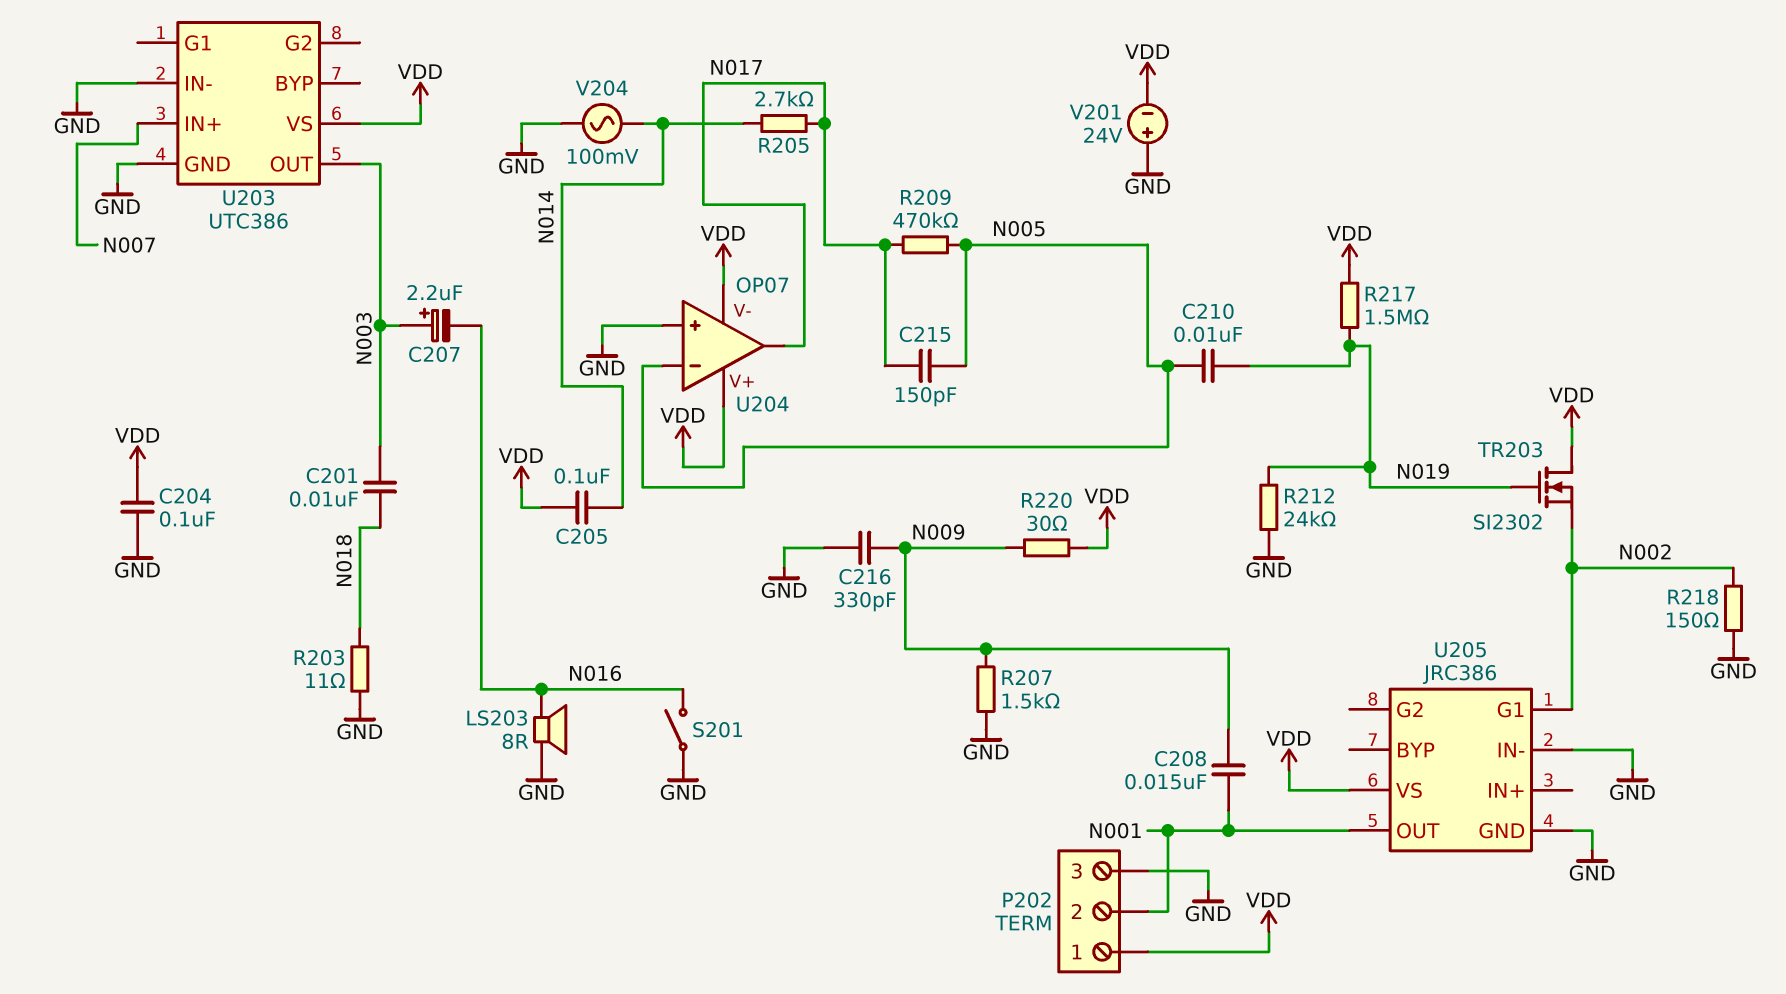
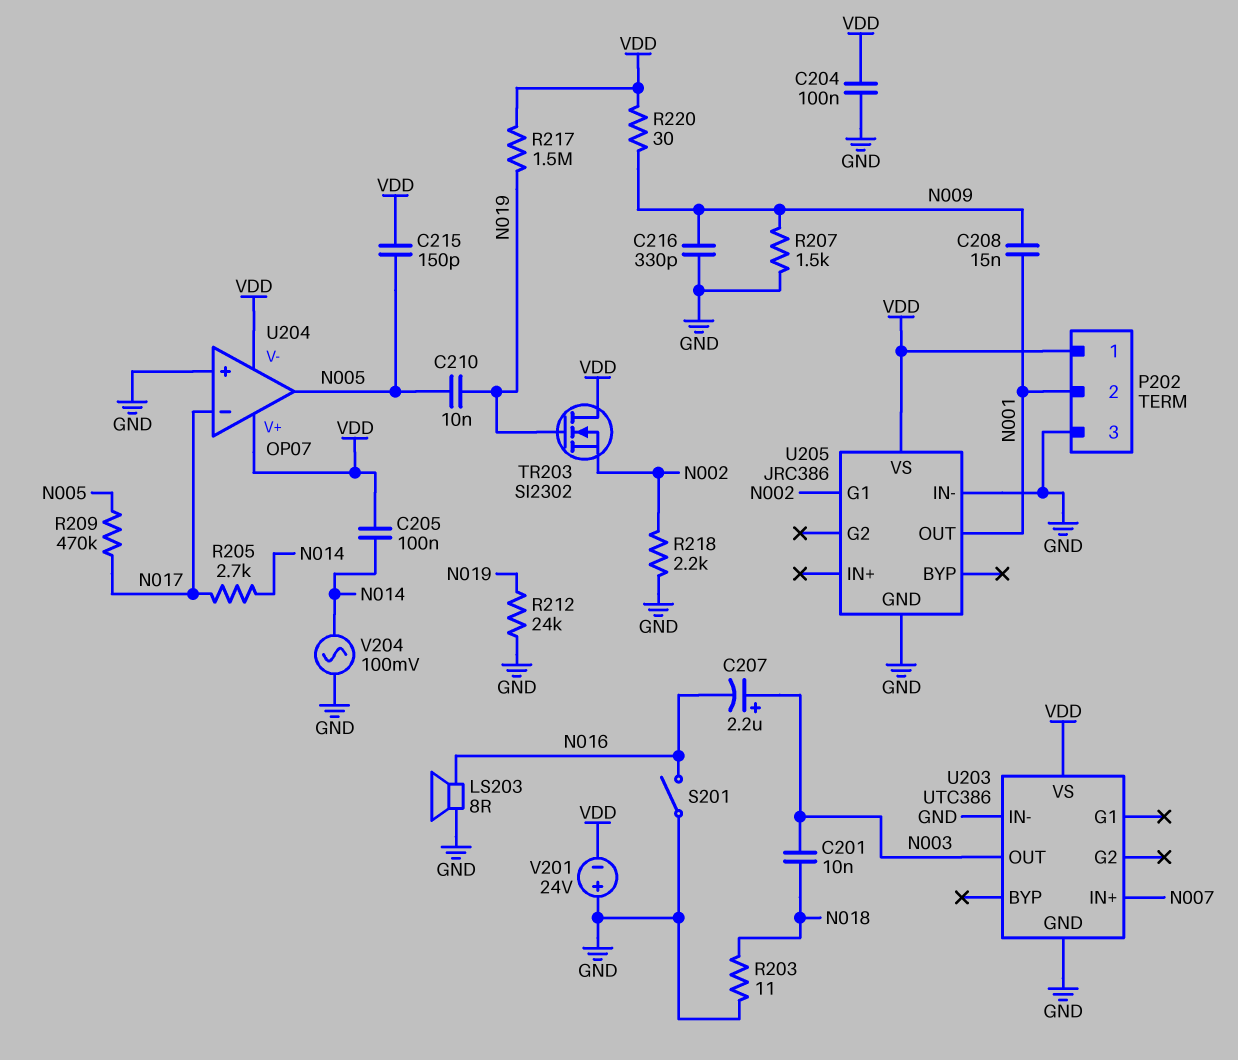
C215: 150pF (N005, N017) -> 150pF (N005, VDD)
R218: 150 (GND, N002) -> 2.2k (GND, N002)
U204 pin in-: N005 -> N017
U204 pin out: N017 -> N005

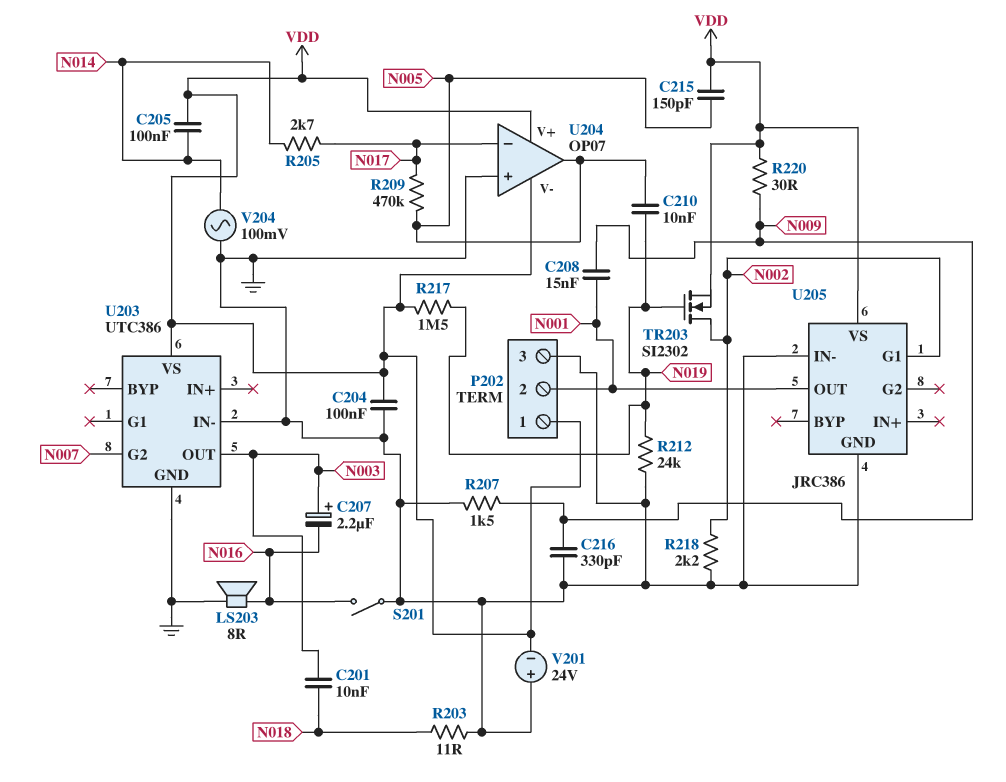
TR203: NMOS SI2302 (G N019, D VDD, S N002) -> NMOS SI2302 (G N019, D N002, S VDD)
U203 pin G2: none -> N007
U203 pin IN+: N007 -> none

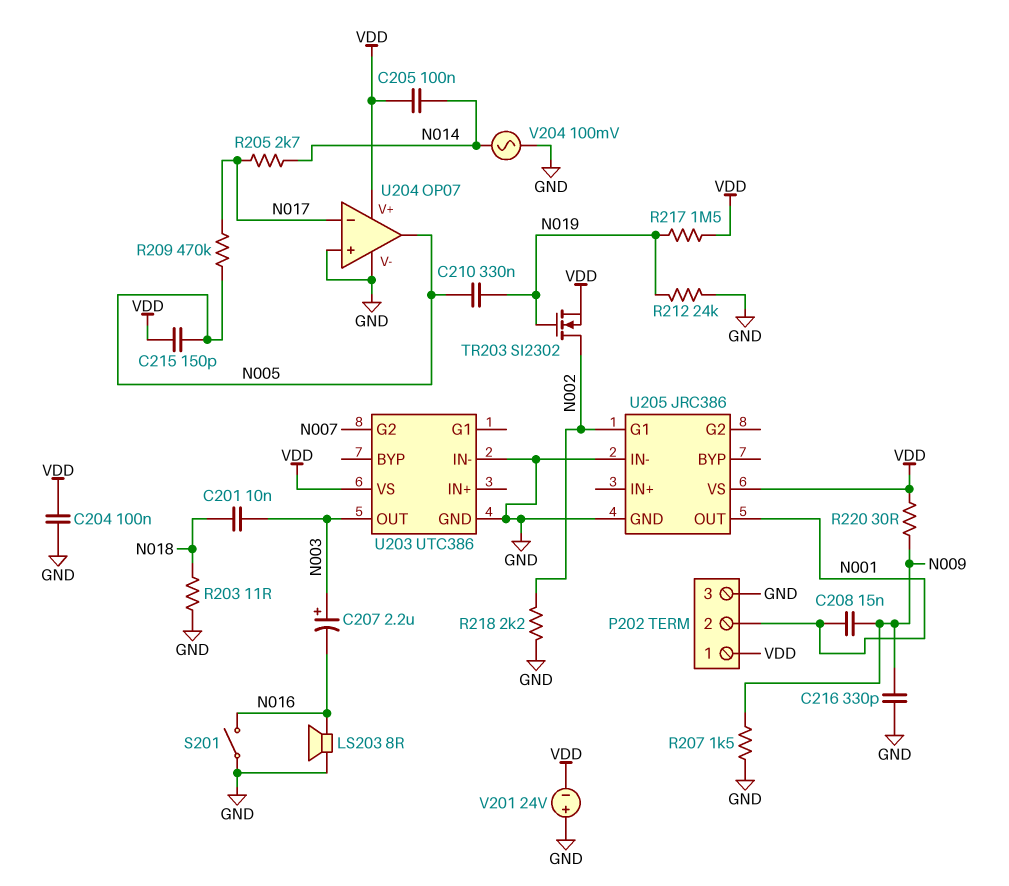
C210: 10nF (N005, N019) -> 330nF (N005, N019)
U204 pin V-: VDD -> GND

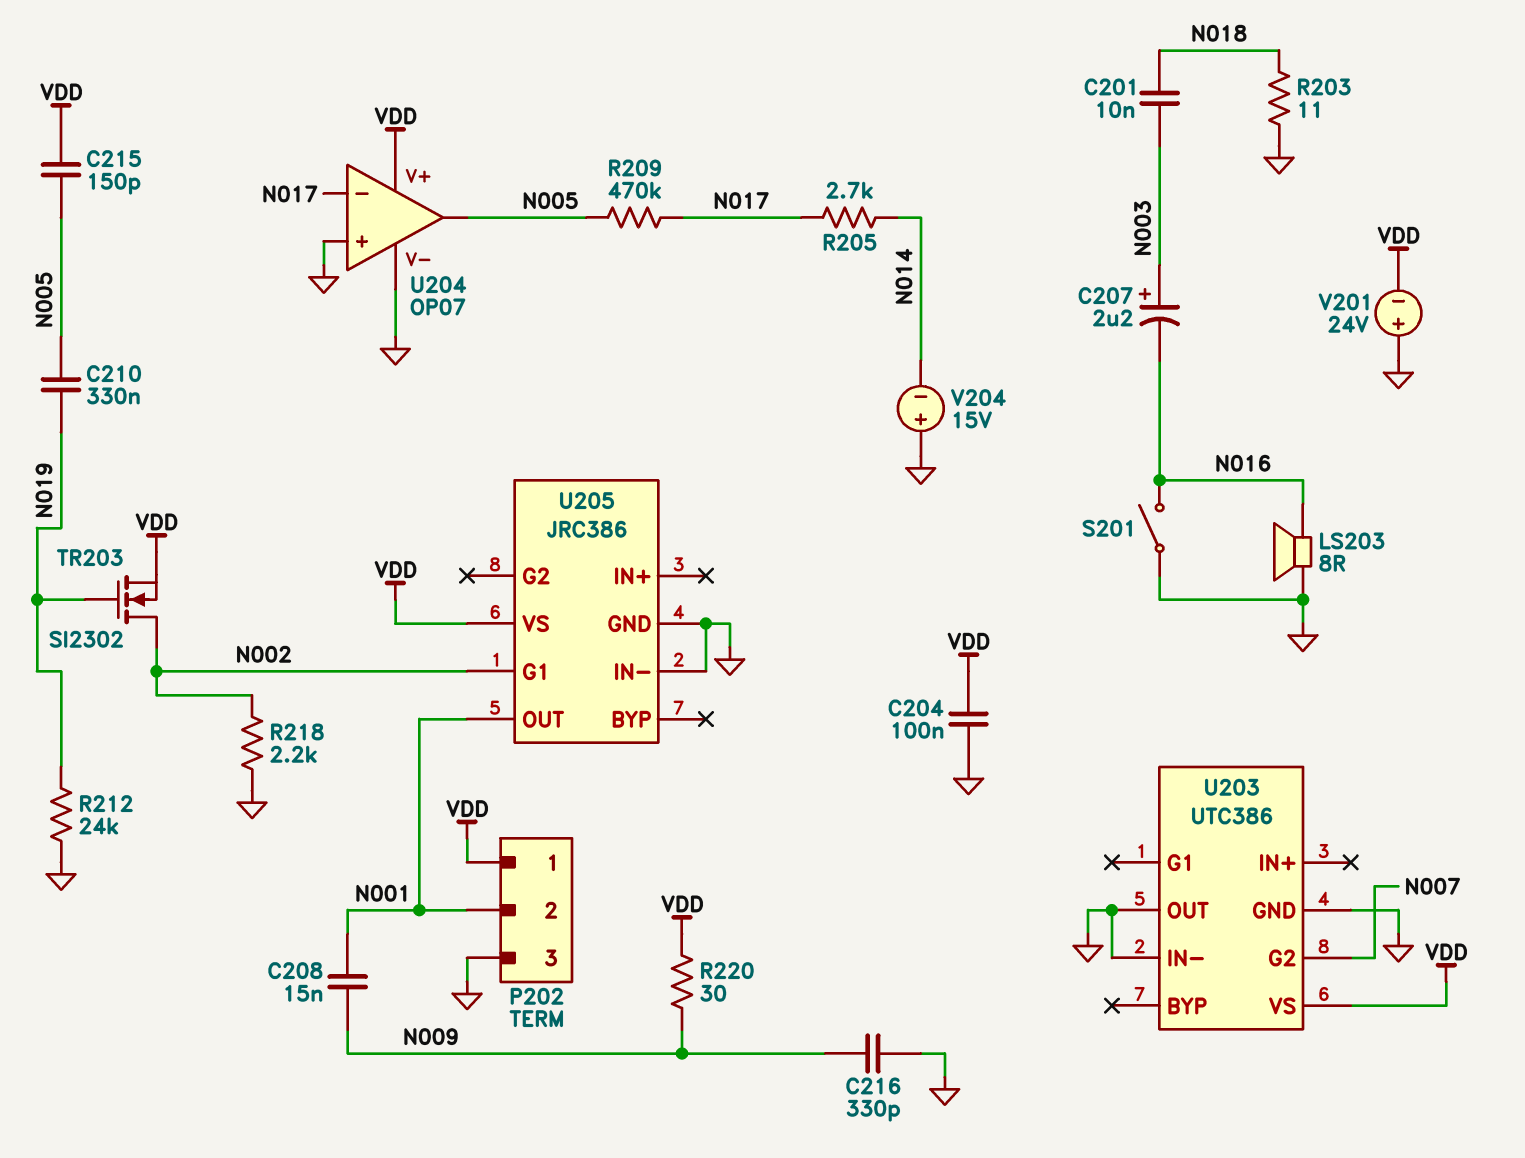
C205: 100nF (N014, VDD) -> none
R207: 1.5k (GND, N009) -> none
R217: 1.5M (N019, VDD) -> none
U203 pin OUT: N003 -> GND
V204: AC 100mV (GND, N014) -> 15V (plus GND, minus N014)

